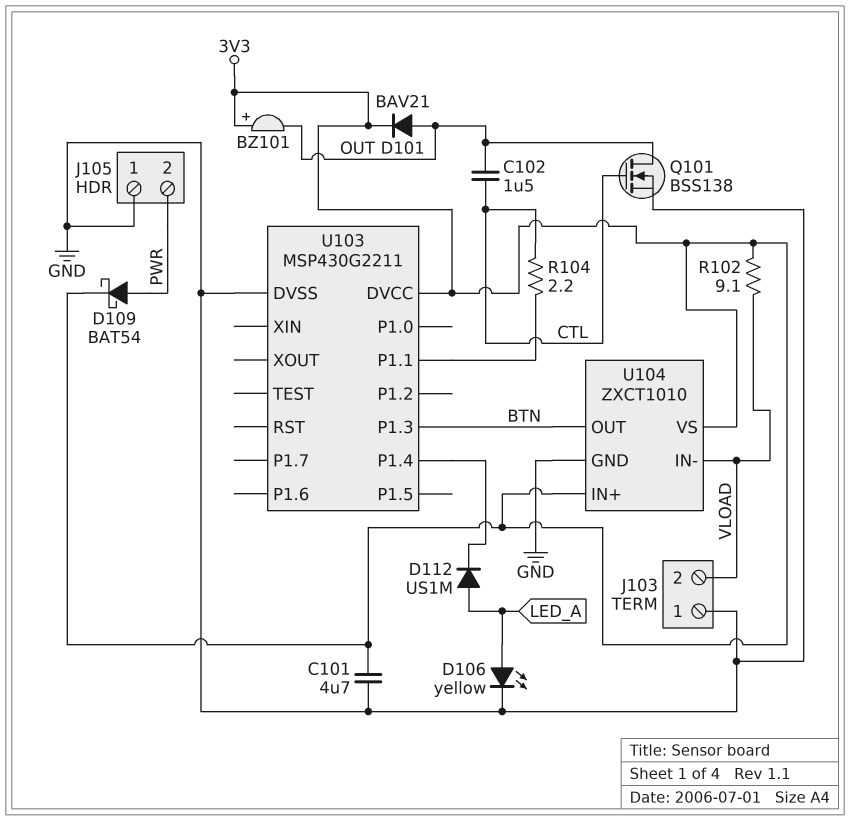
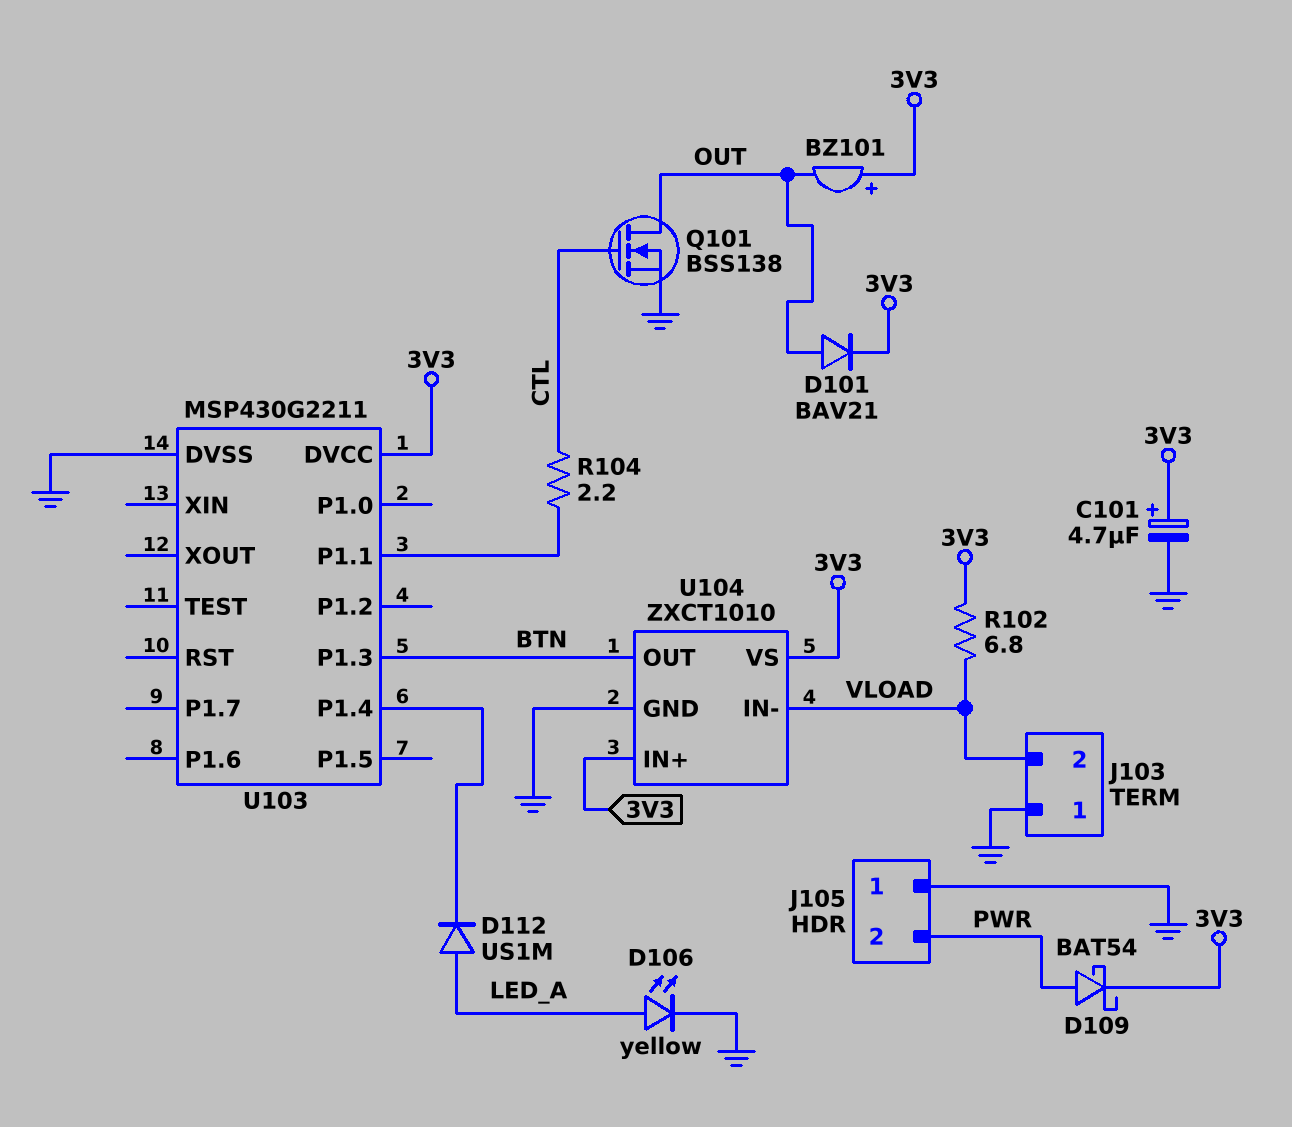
C101: 4.7uF (3V3, GND) -> 4.7uF (plus 3V3, minus GND)
C102: 1.5uF (CTL, OUT) -> none
R102: 9.1 (3V3, VLOAD) -> 6.8 (3V3, VLOAD)

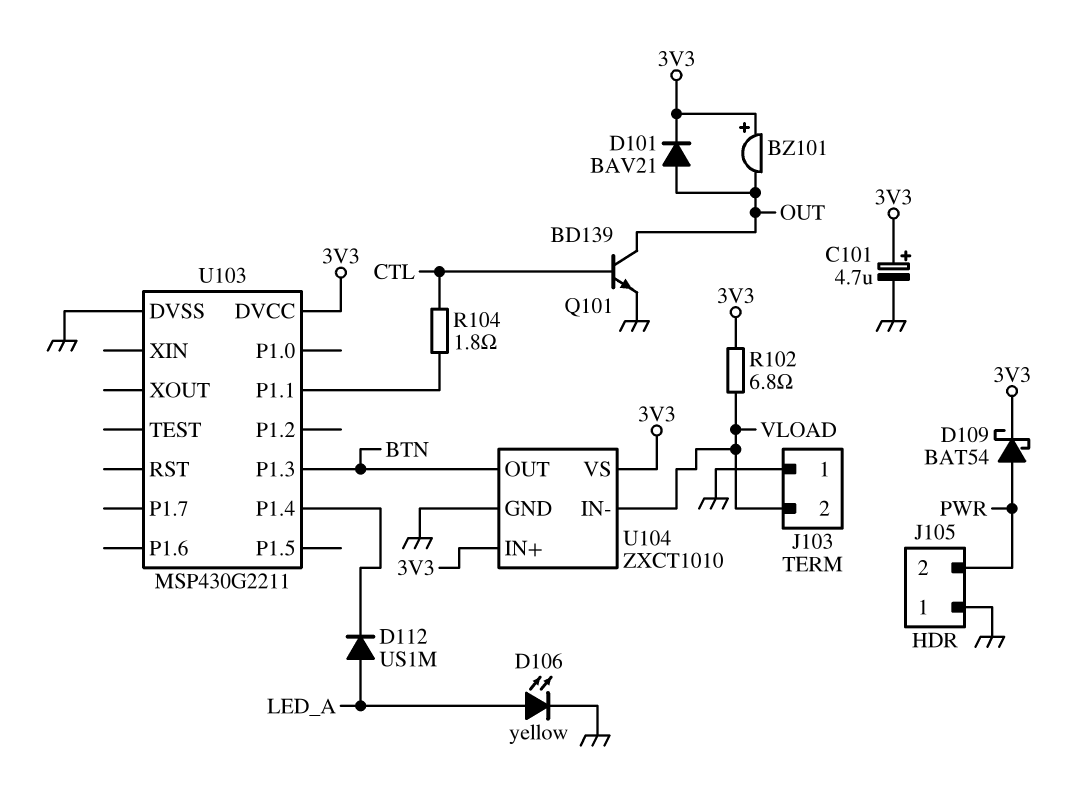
Q101: NMOS BSS138 (G CTL, D OUT, S GND) -> NPN BD139 (B CTL, C OUT, E GND)
R104: 2.2 (CTL, U103/P1.1) -> 1.8 (CTL, U103/P1.1)

